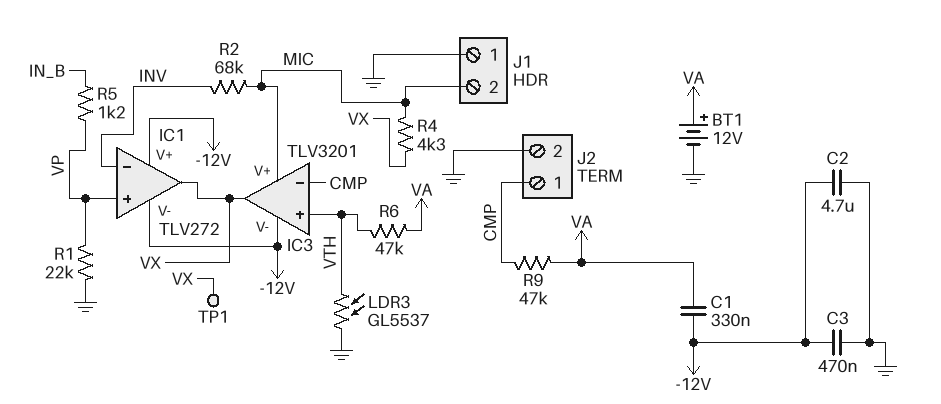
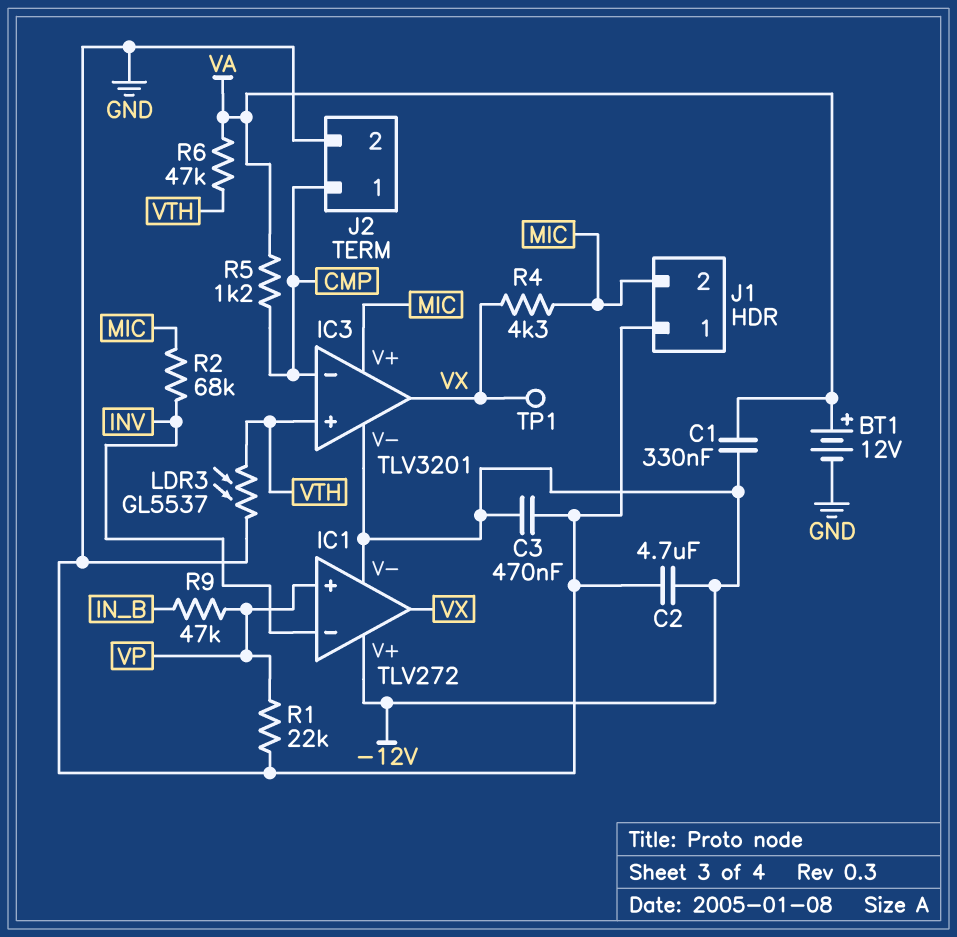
R5: 1.2k (IN_B, VP) -> 1.2k (CMP, VA)
R9: 47k (CMP, VA) -> 47k (IN_B, VP)

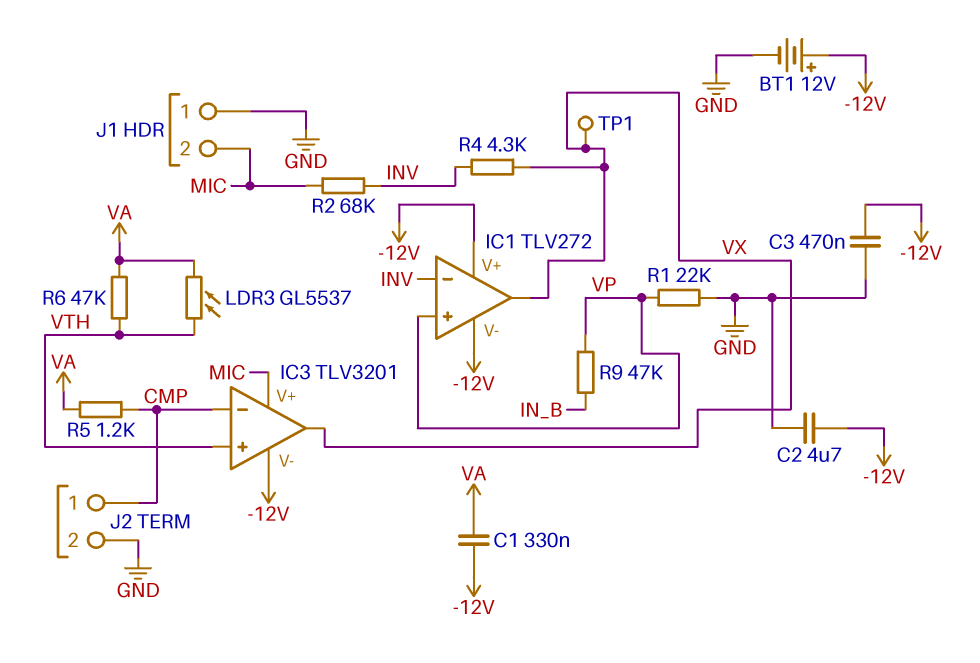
BT1: 12V (plus VA, minus GND) -> 12V (plus -12V, minus GND)
LDR3: GL5537 (GND, VTH) -> GL5537 (VA, VTH)
R4: 4.3k (MIC, VX) -> 4.3k (INV, VX)

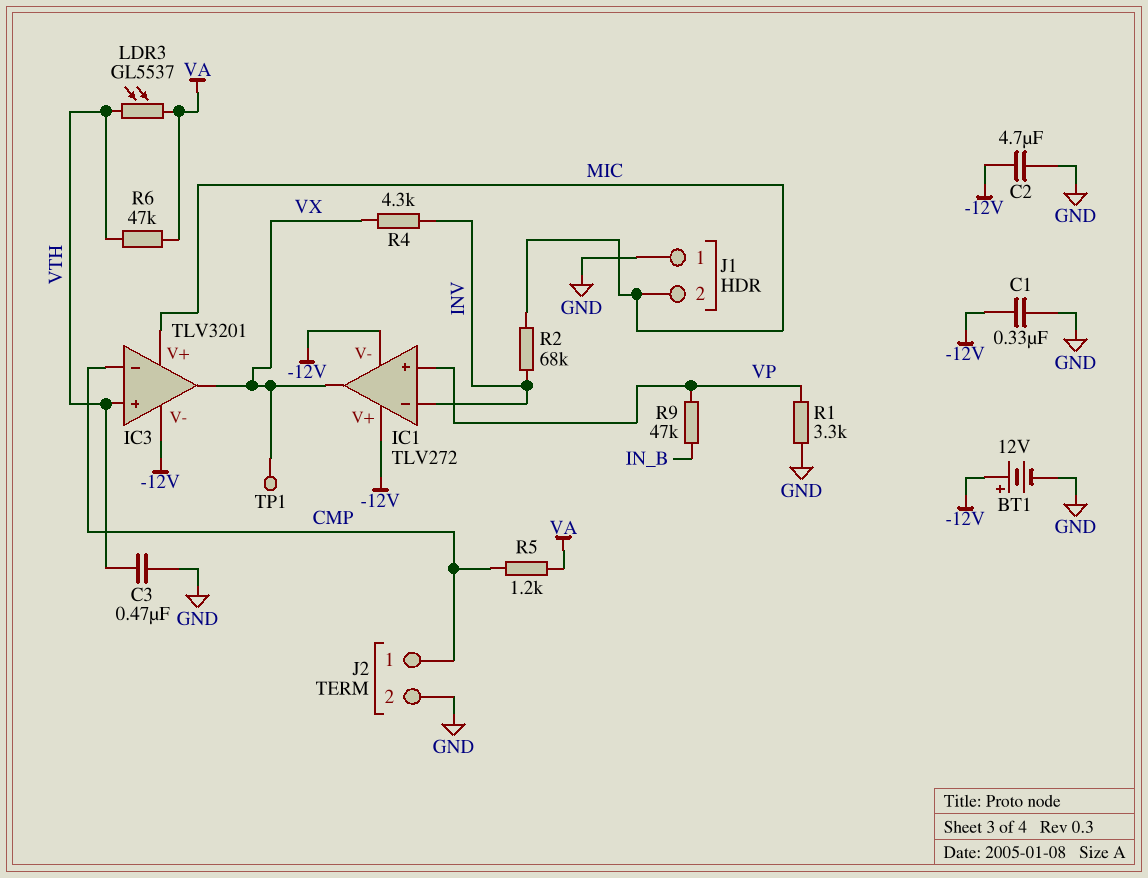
C1: 330nF (-12V, VA) -> 330nF (-12V, GND)
C3: 470nF (-12V, GND) -> 470nF (GND, VTH)
R1: 22k (GND, VP) -> 3.3k (GND, VP)

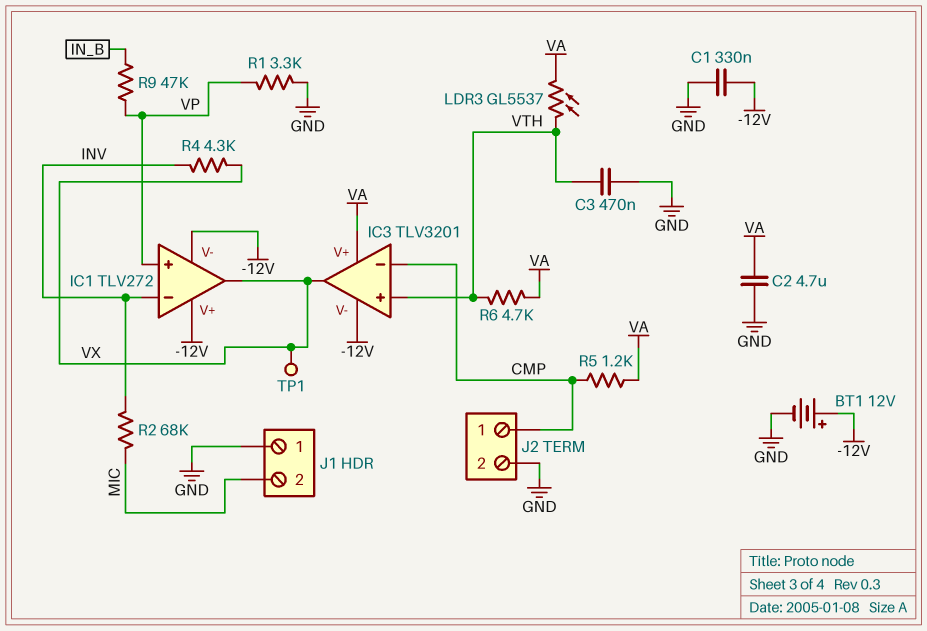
C2: 4.7uF (-12V, GND) -> 4.7uF (GND, VA)
IC3 pin V+: MIC -> VA
R6: 47k (VA, VTH) -> 4.7k (VA, VTH)

